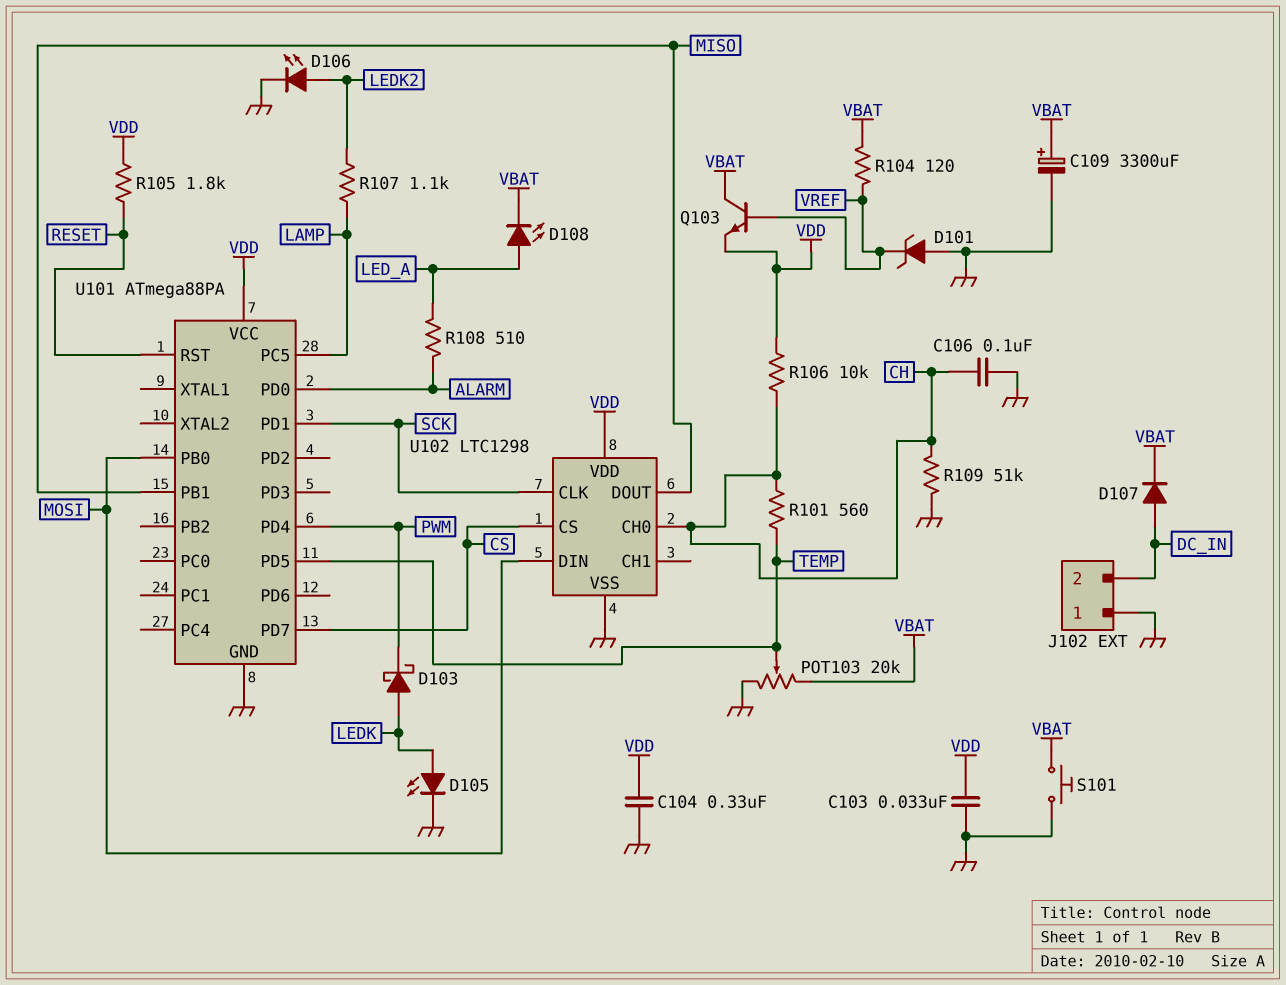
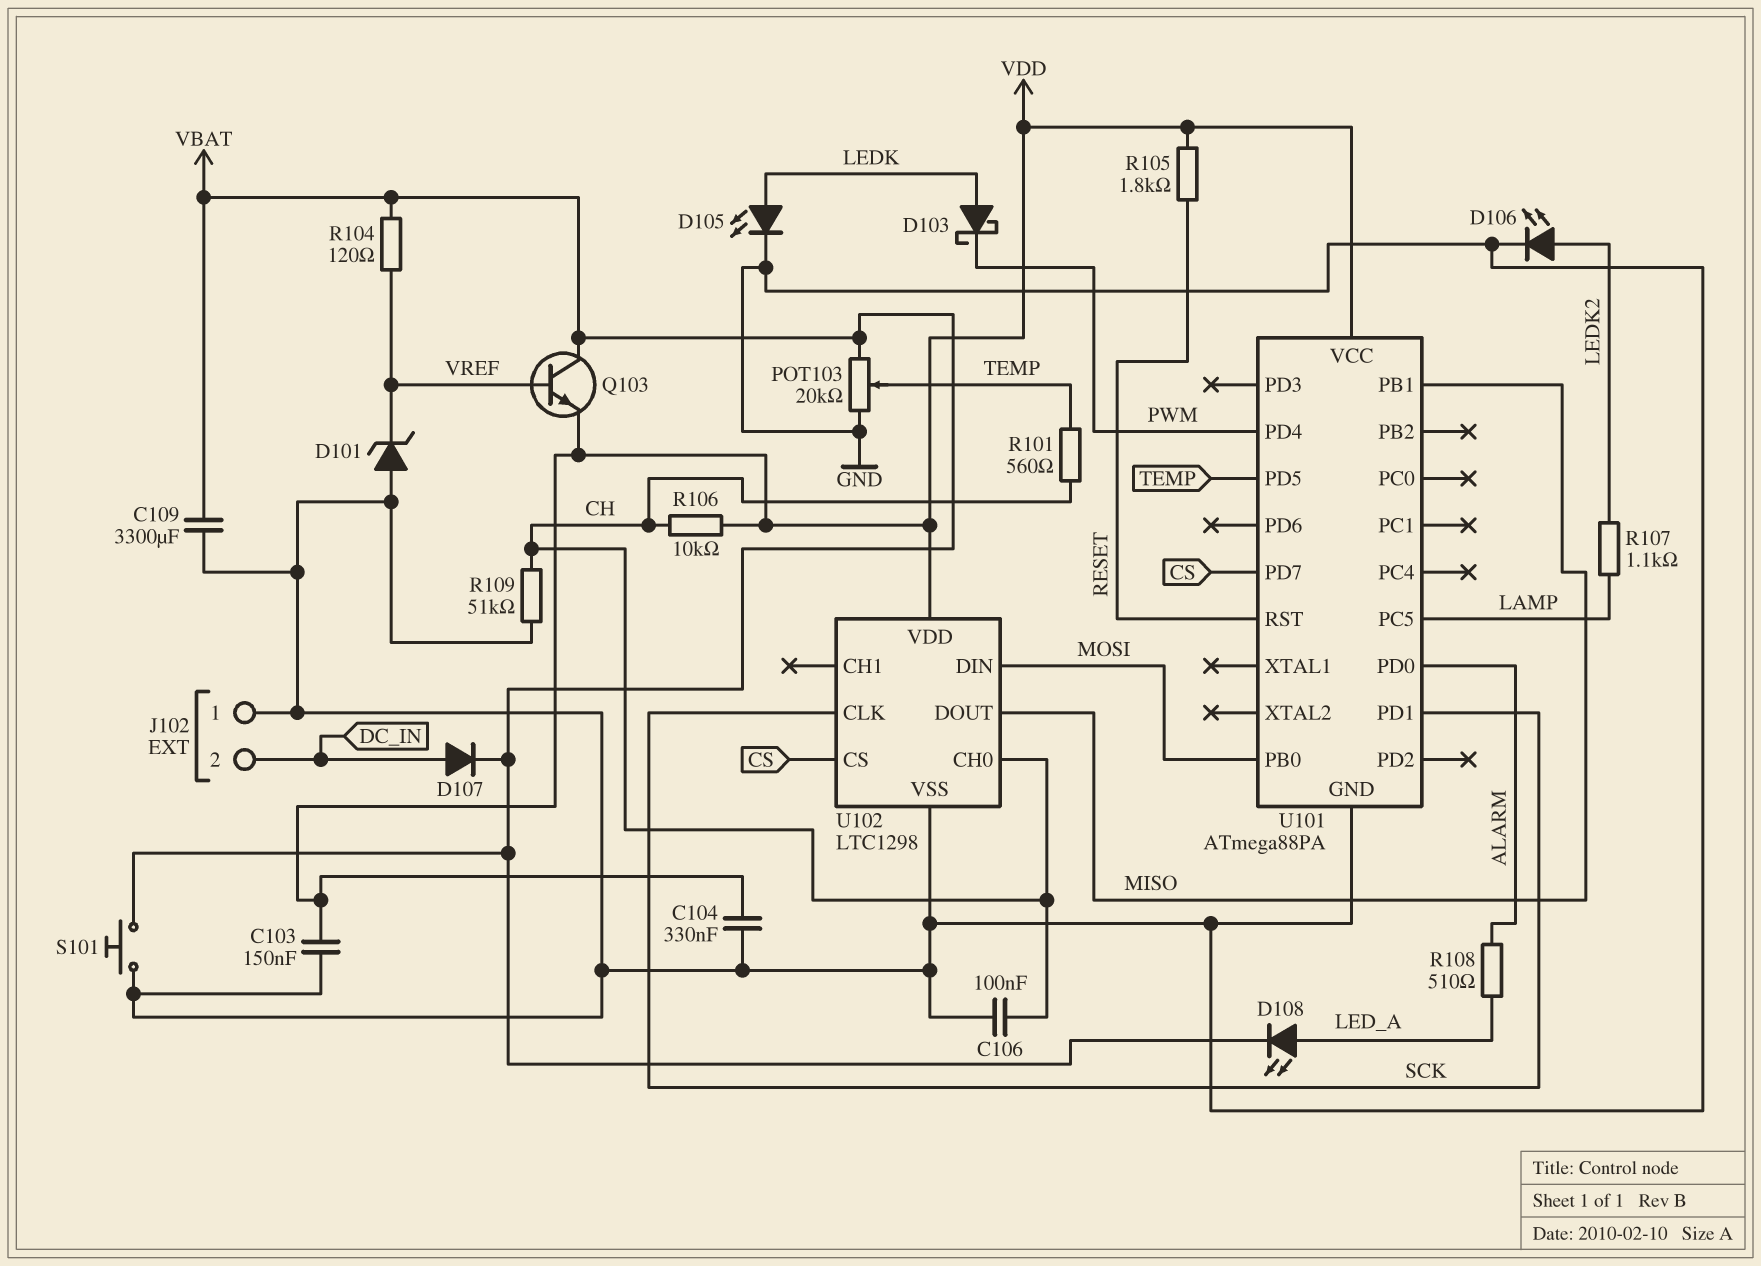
C103: 33nF (GND, VDD) -> 150nF (GND, VDD)
C109: 3300uF (plus VBAT, minus GND) -> 3300uF (GND, VBAT)

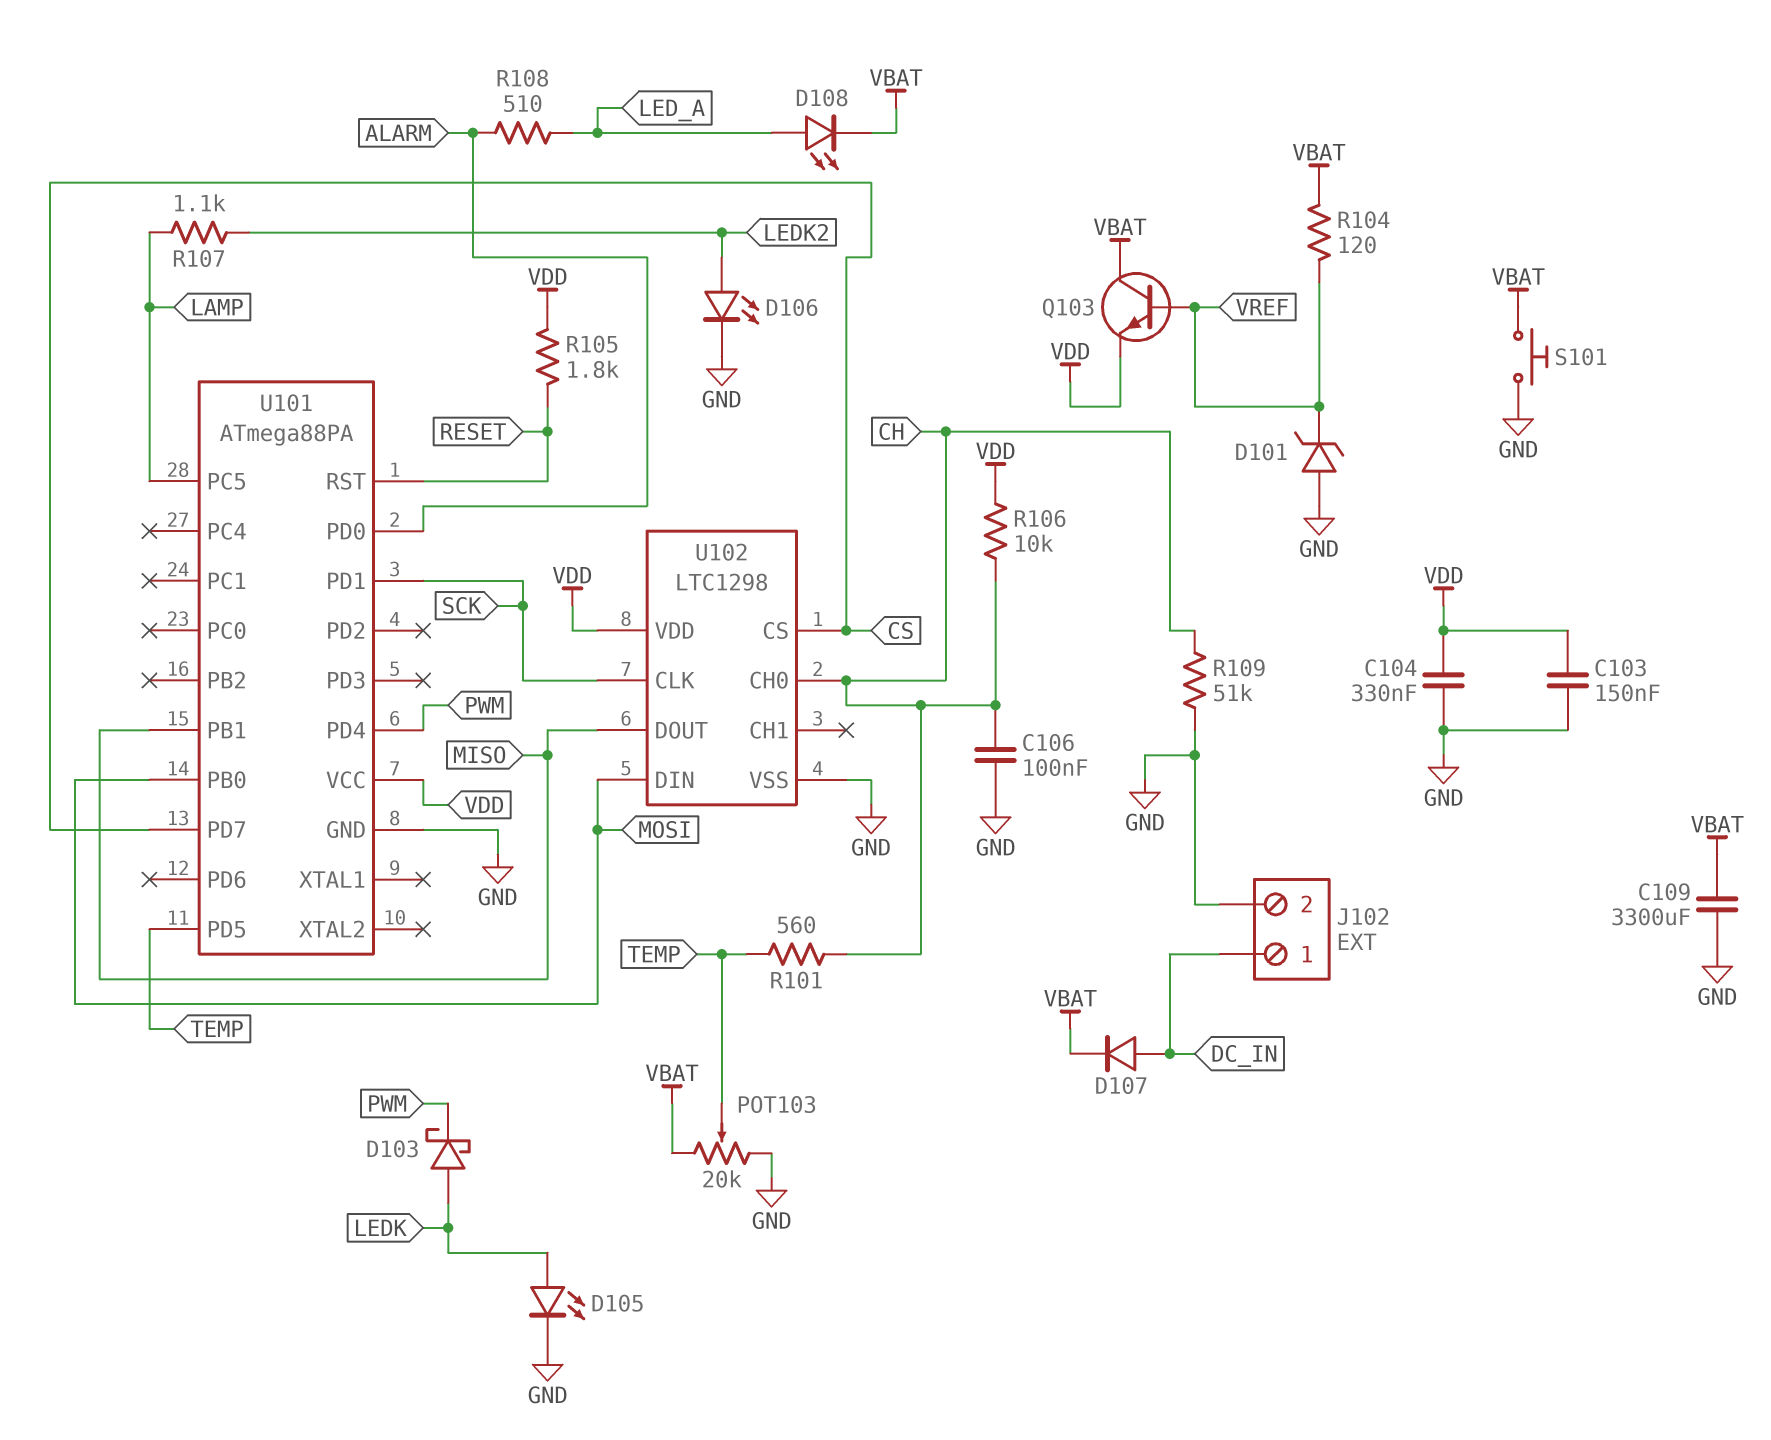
J102 pin 1: GND -> DC_IN
J102 pin 2: DC_IN -> GND

